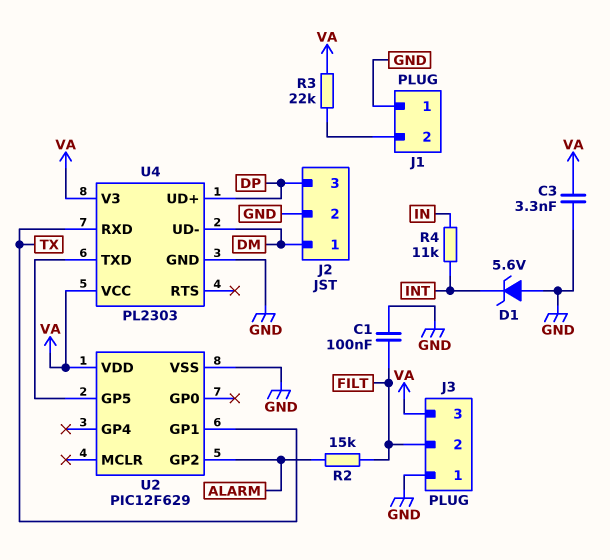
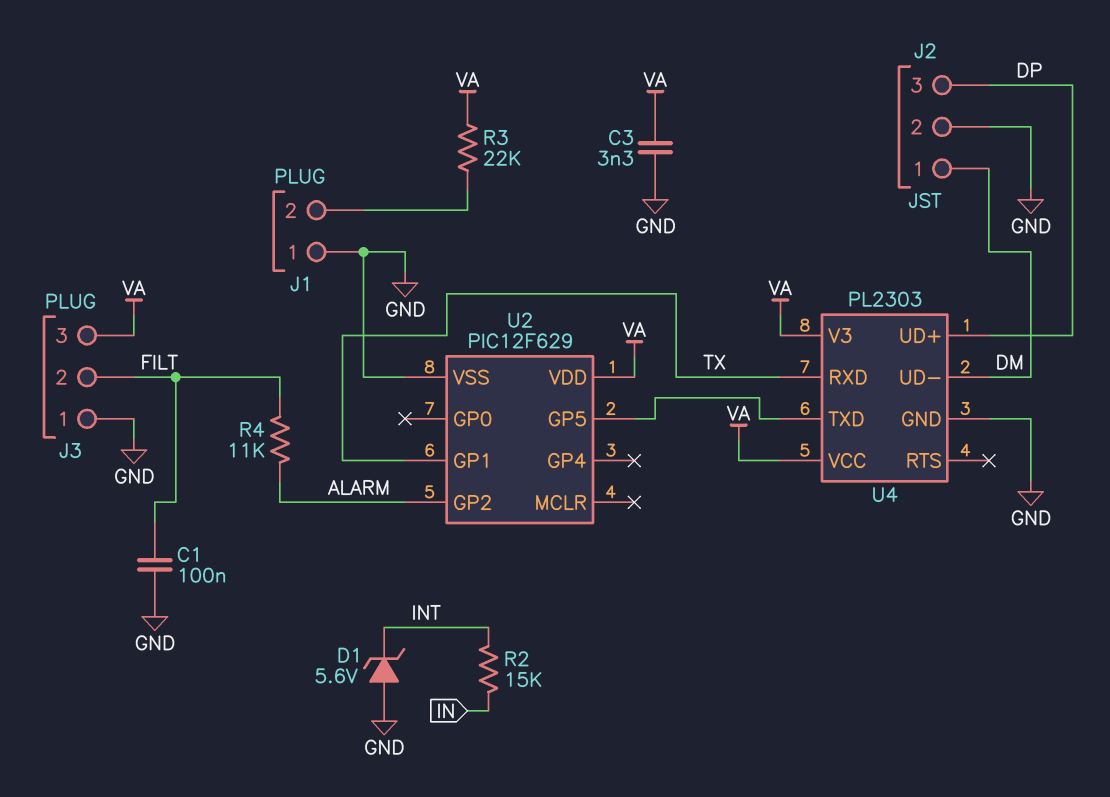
R2: 15k (ALARM, FILT) -> 15k (IN, INT)
R4: 11k (IN, INT) -> 11k (ALARM, FILT)

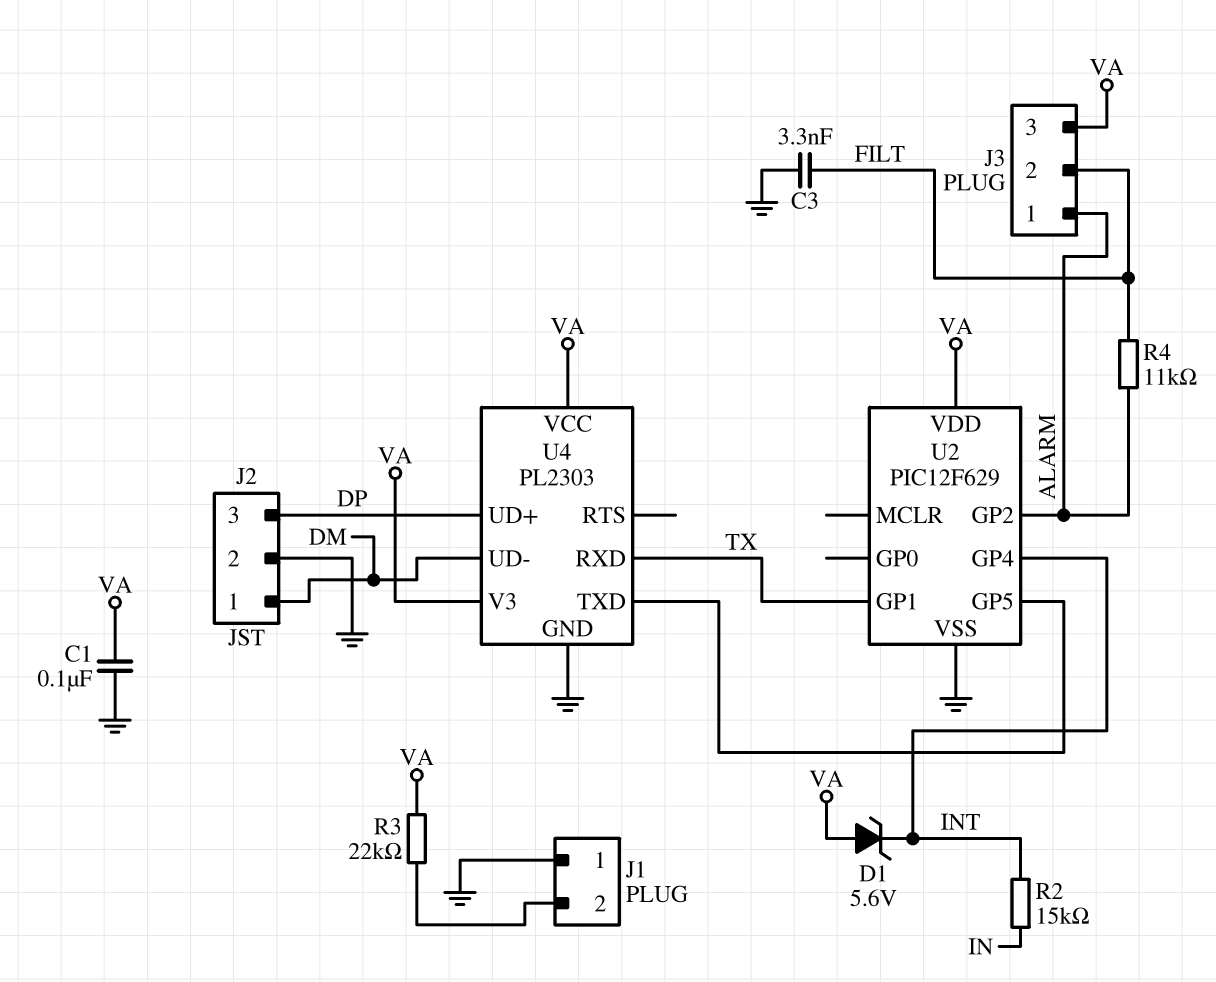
C1: 100nF (FILT, GND) -> 100nF (GND, VA)
C3: 3.3nF (GND, VA) -> 3.3nF (FILT, GND)
D1: zener 5.6V (A GND, K INT) -> zener 5.6V (A VA, K INT)
J3 pin 1: GND -> ALARM
U2 pin GP4: none -> INT

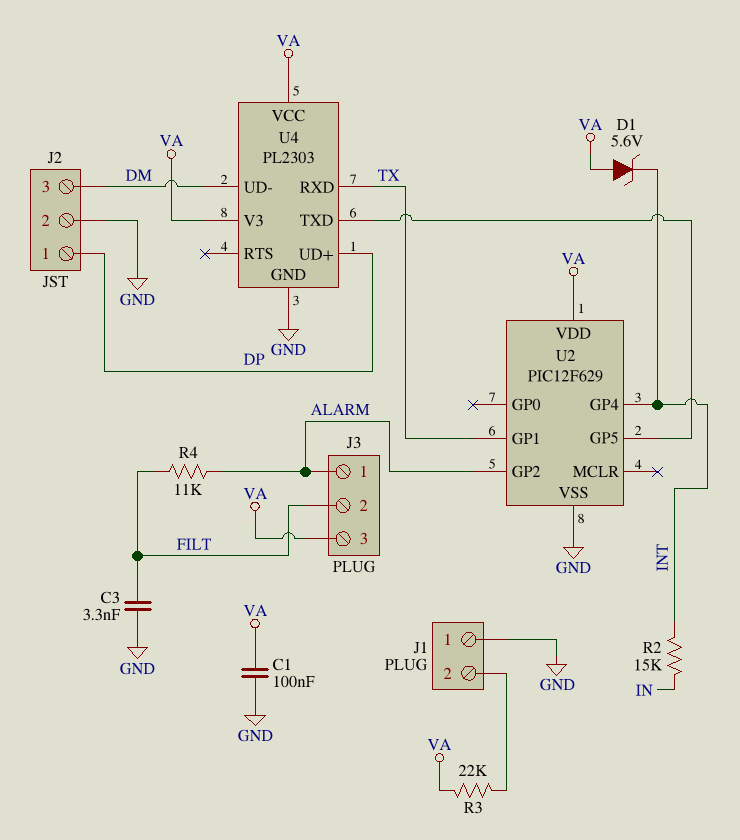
J2 pin 1: DM -> DP
J2 pin 3: DP -> DM

